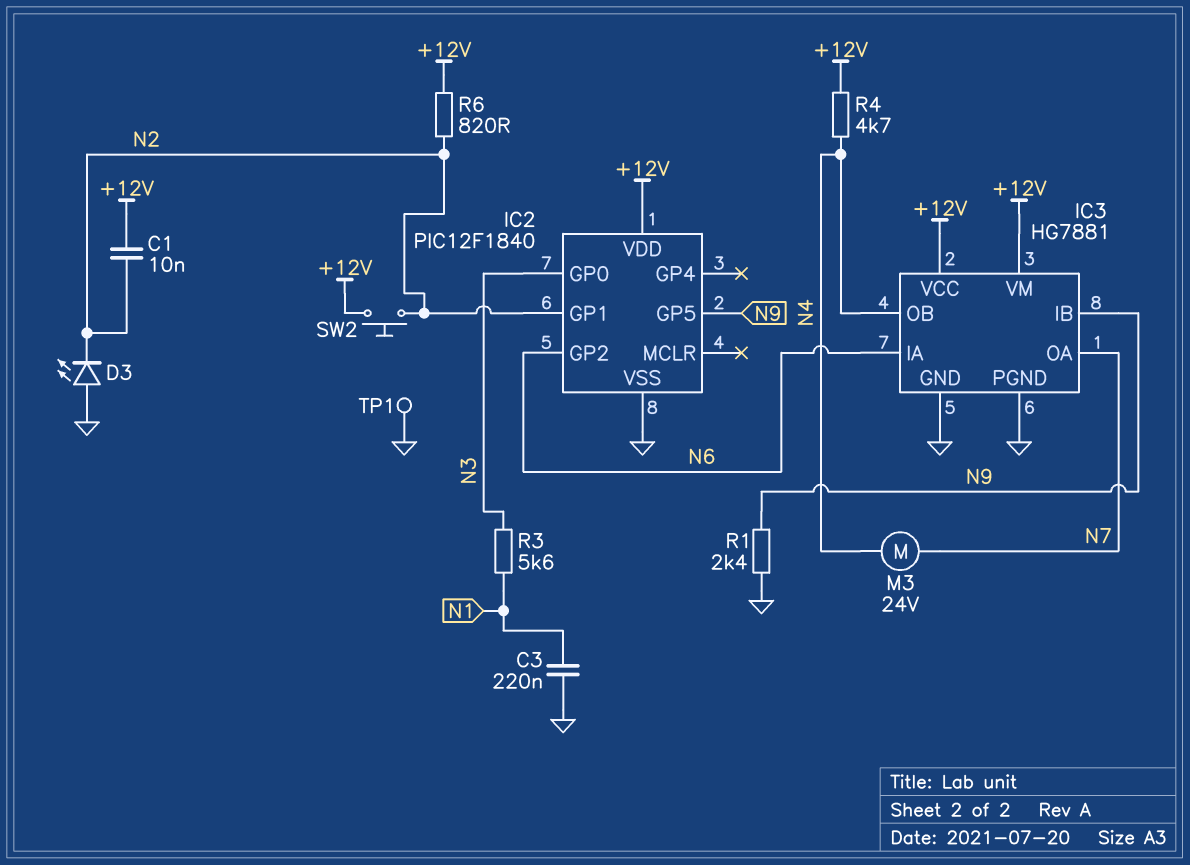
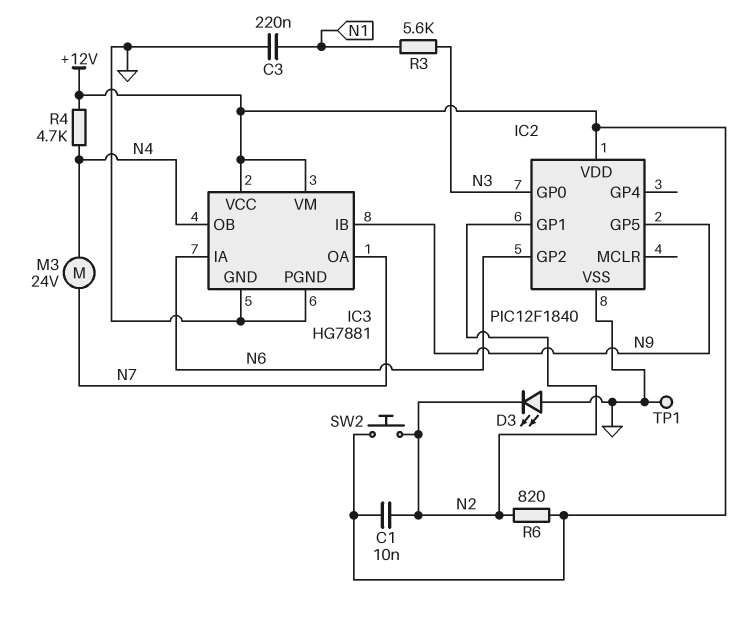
R1: 2.4k (GND, N9) -> none

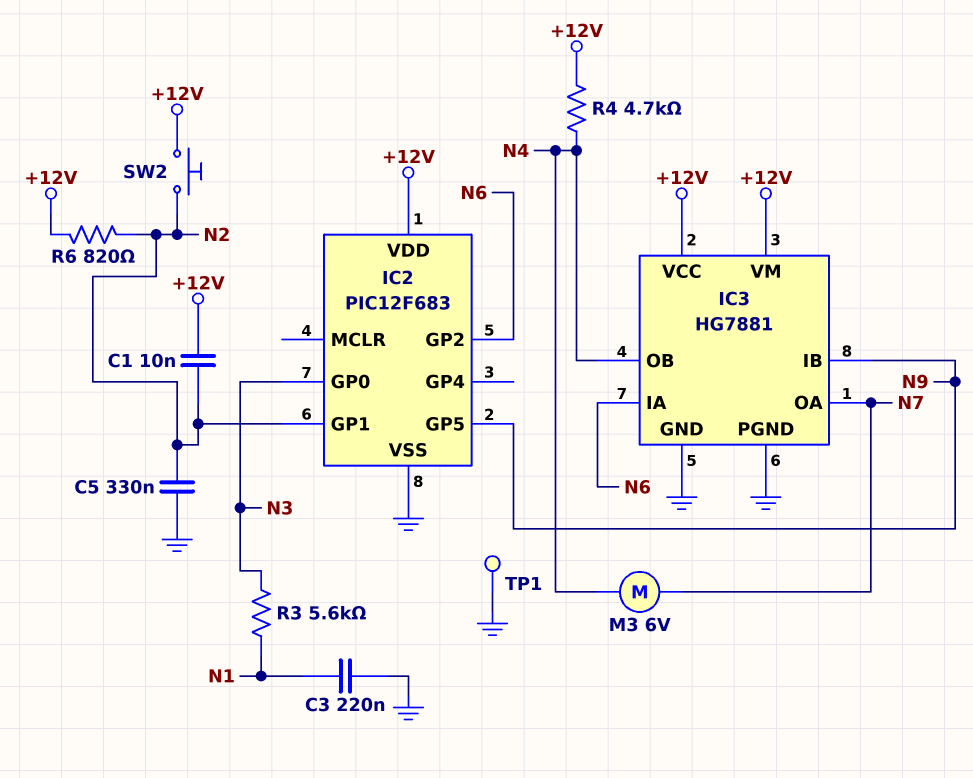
C5: none -> 330nF (GND, N2)
D3: LED (A GND, K N2) -> none
IC2: PIC12F1840 -> PIC12F683
M3: motor 24V (N4, N7) -> motor 6V (N4, N7)

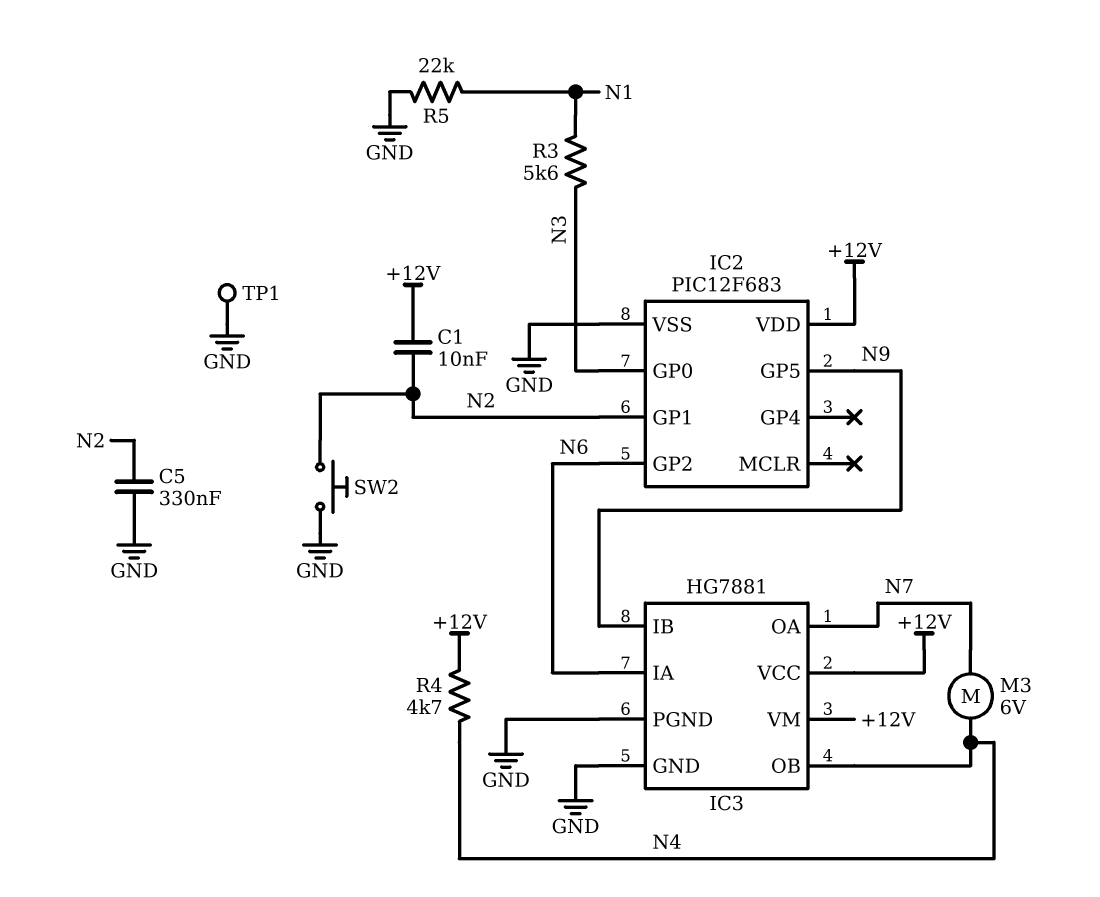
C3: 220nF (GND, N1) -> none
R5: none -> 22k (GND, N1)
R6: 820 (+12V, N2) -> none
SW2: button (+12V, N2) -> button (GND, N2)

